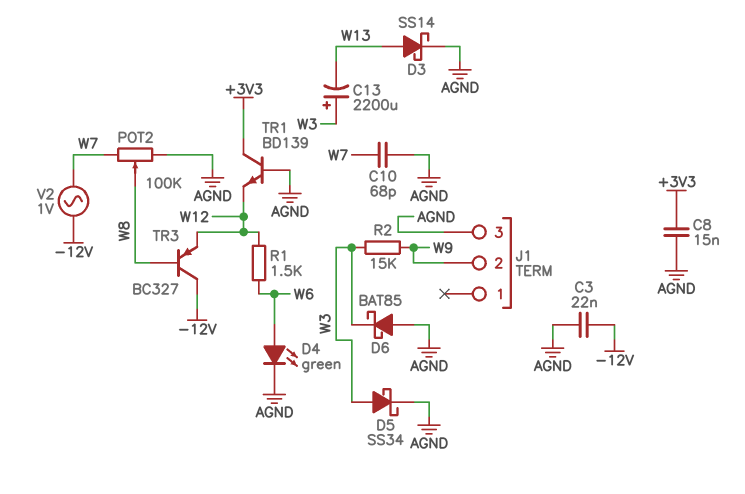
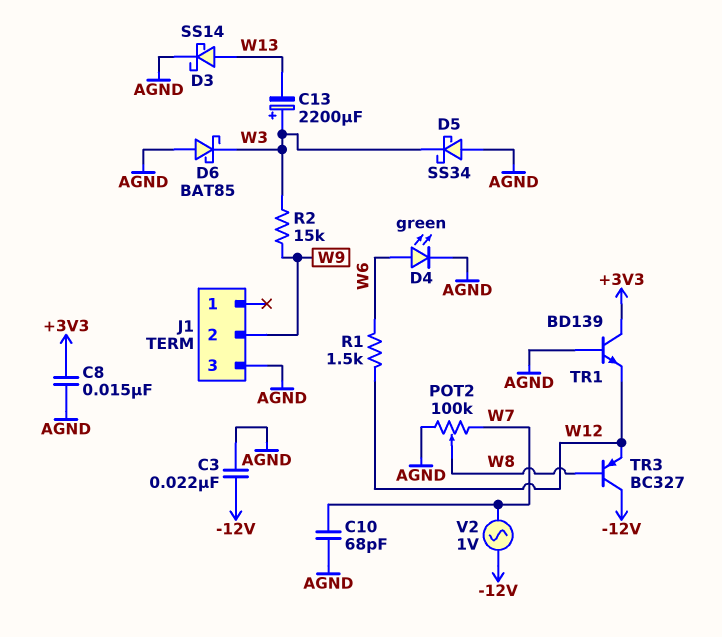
D5: schottky SS34 (A W3, K AGND) -> schottky SS34 (A AGND, K W3)

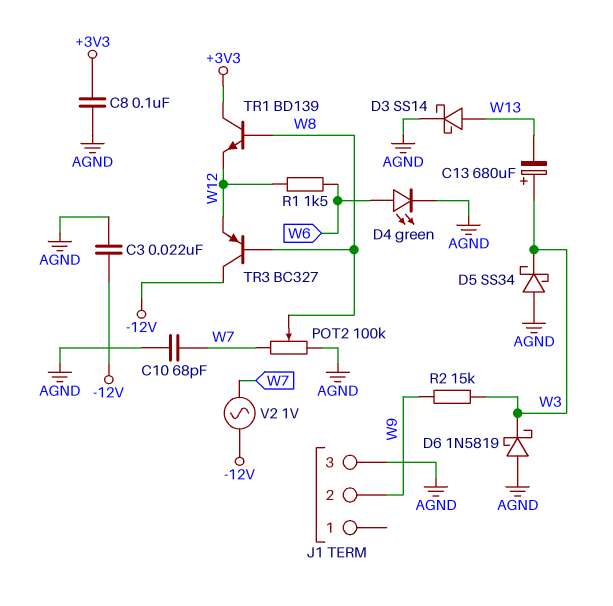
C8: 15nF (+3V3, AGND) -> 100nF (+3V3, AGND)
C13: 2200uF (plus W3, minus W13) -> 680uF (plus W3, minus W13)
D6: schottky BAT85 (A AGND, K W3) -> schottky 1N5819 (A AGND, K W3)
TR1: NPN BD139 (B AGND, C +3V3, E W12) -> NPN BD139 (B W8, C +3V3, E W12)

